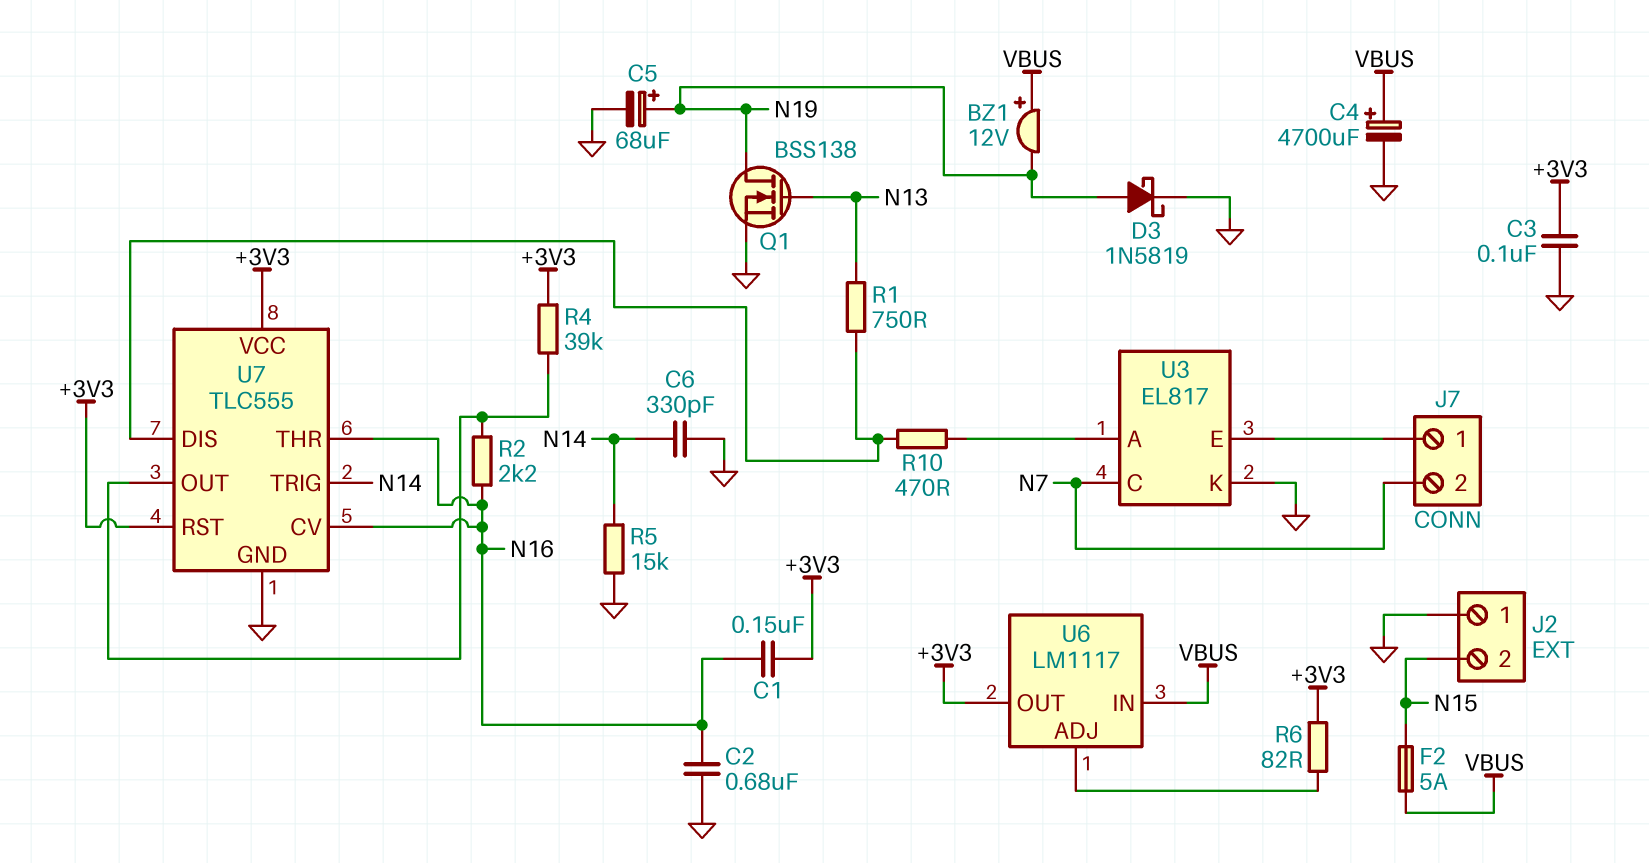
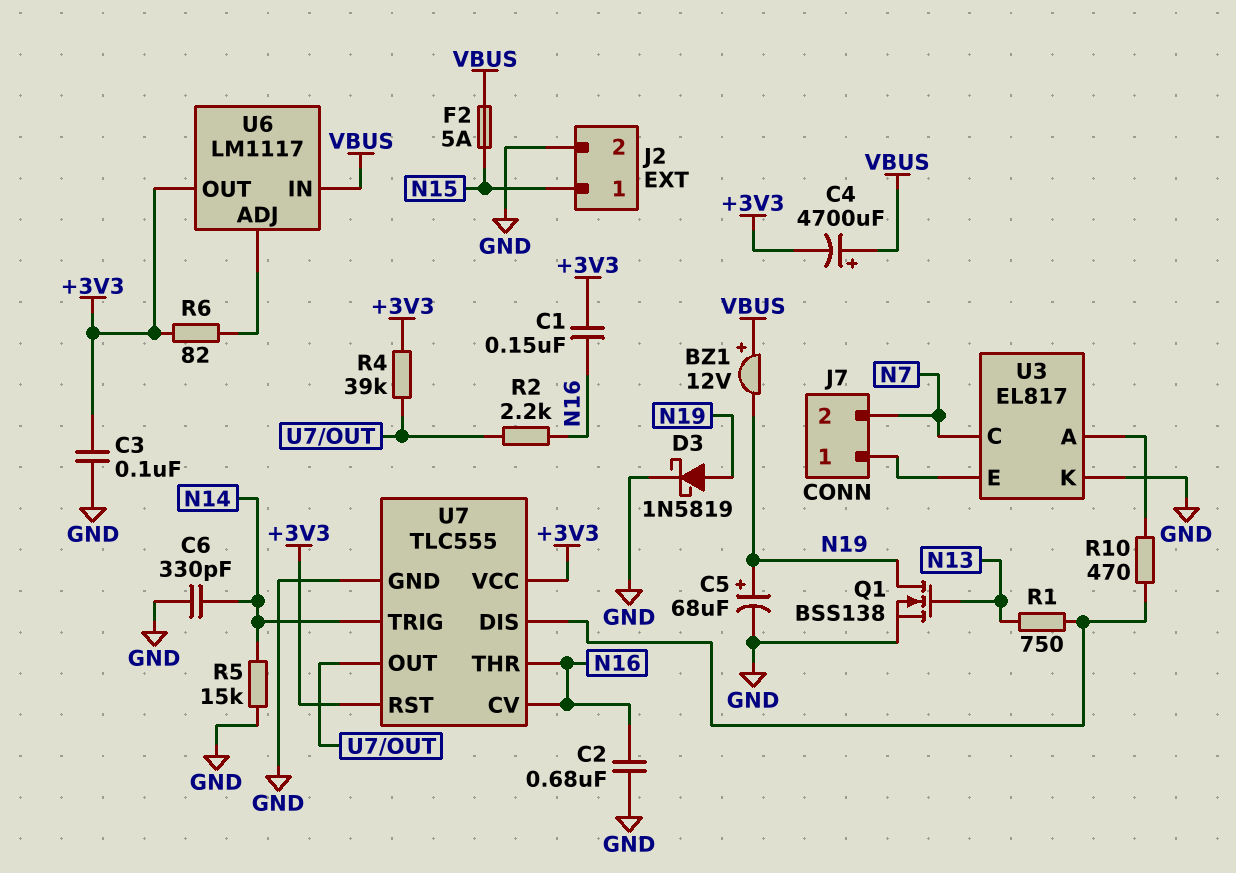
C4: 4700uF (plus VBUS, minus GND) -> 4700uF (plus VBUS, minus +3V3)
J2 pin 1: GND -> N15
J2 pin 2: N15 -> GND

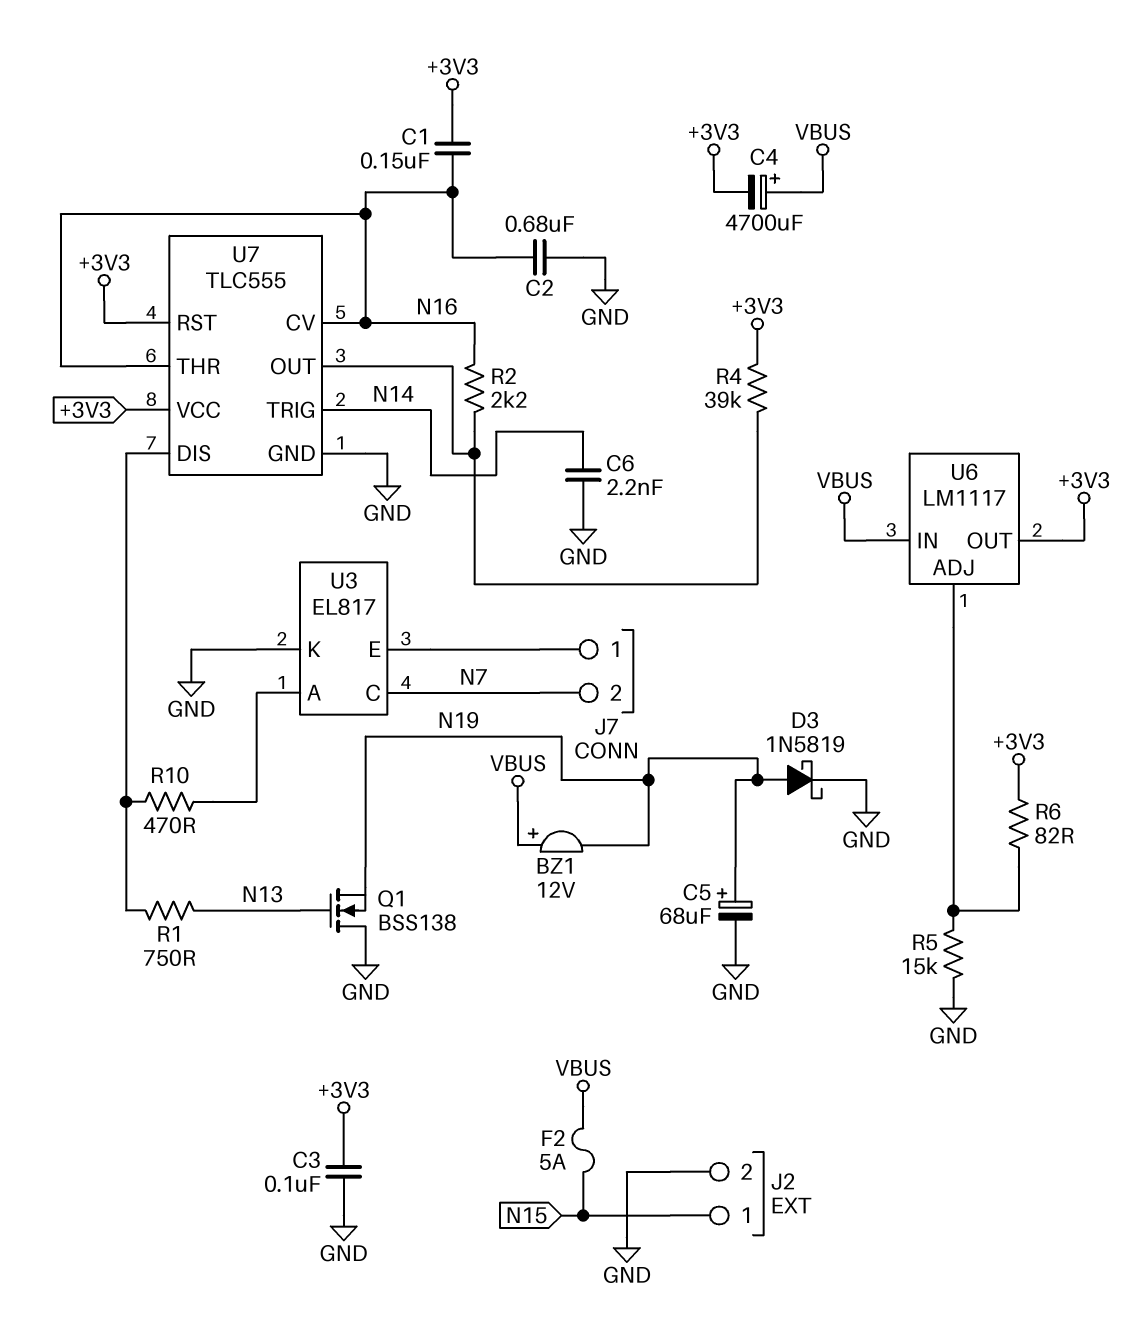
C6: 330pF (GND, N14) -> 2.2nF (GND, N14)
Q1: NMOS BSS138 (G N13, D N19, S GND) -> NMOS BSS138 (G N13, D GND, S N19)
R5: 15k (GND, N14) -> 15k (GND, U6/ADJ)

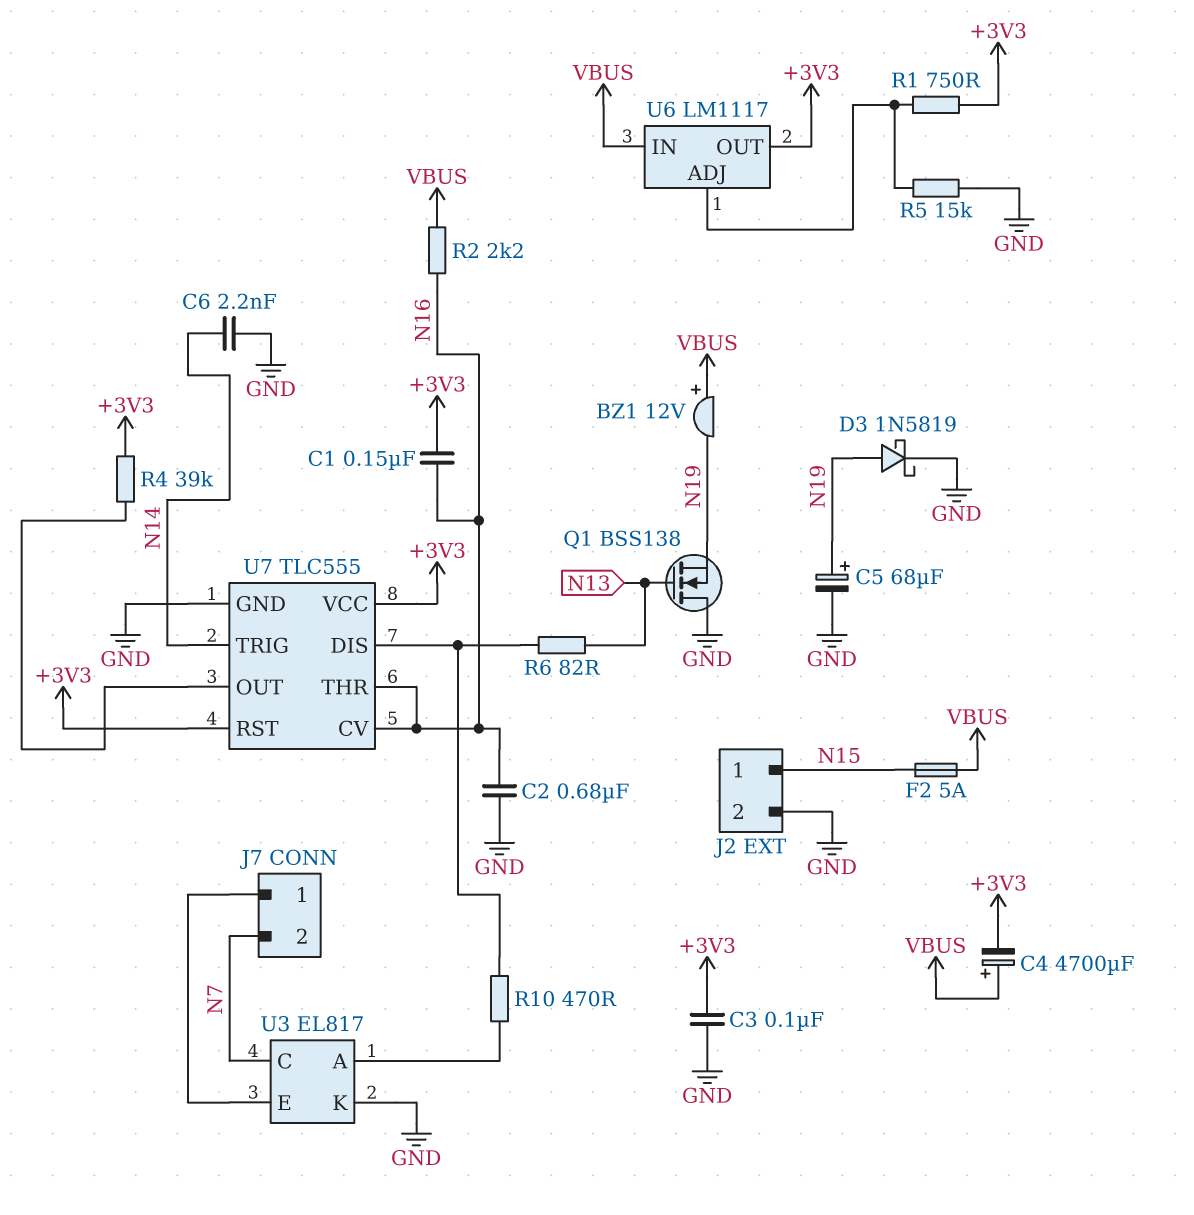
R1: 750 (N13, U7/DIS) -> 750 (+3V3, U6/ADJ)
R2: 2.2k (N16, U7/OUT) -> 2.2k (N16, VBUS)
R6: 82 (+3V3, U6/ADJ) -> 82 (N13, U7/DIS)

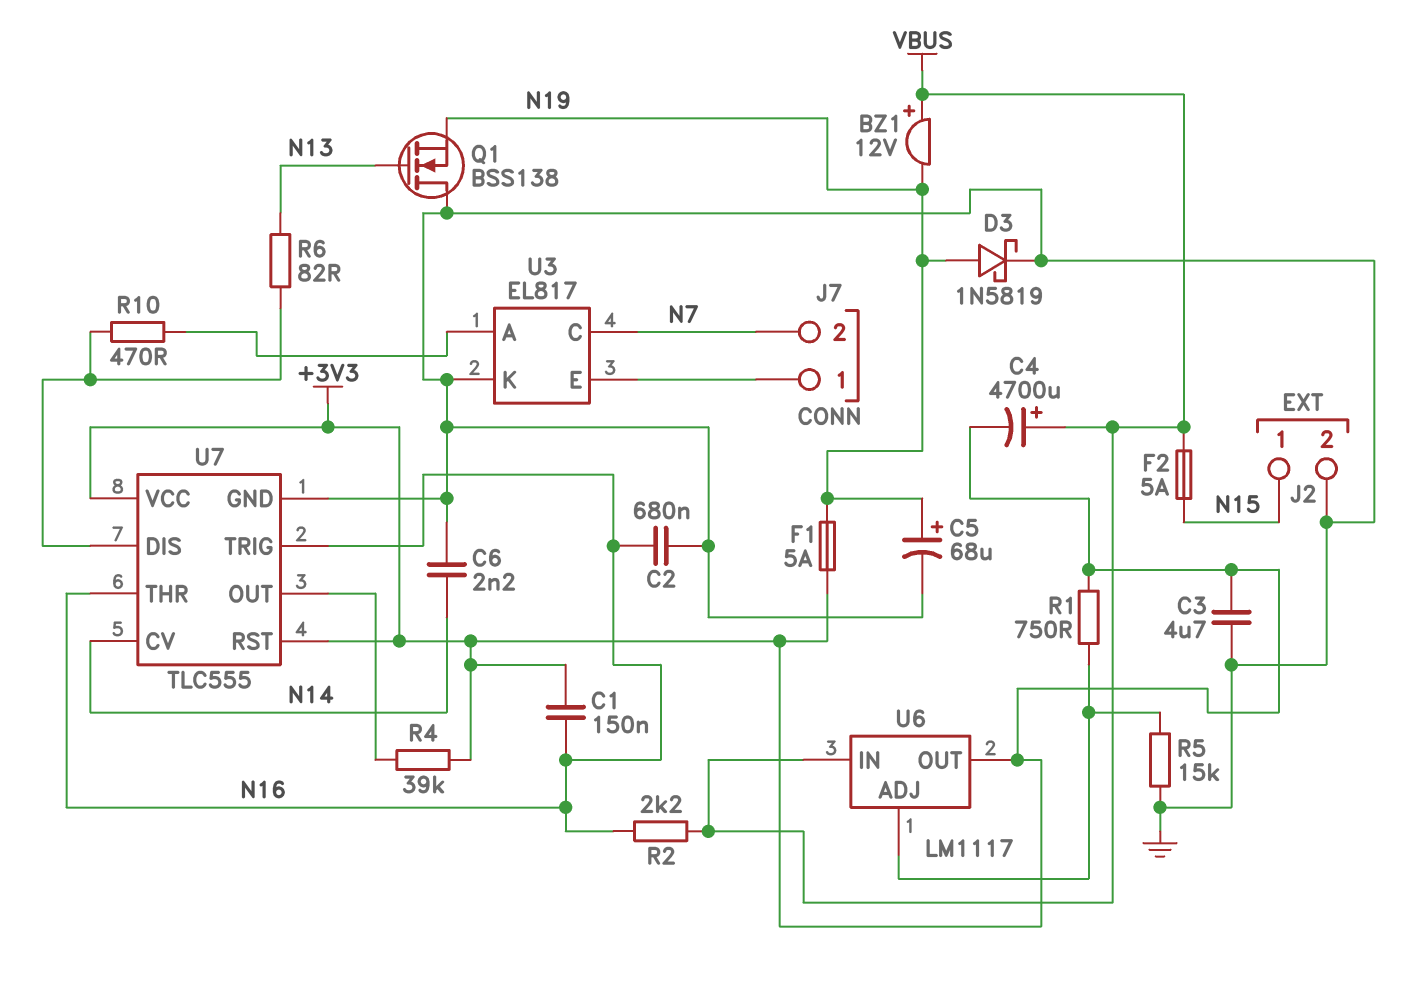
C3: 100nF (+3V3, GND) -> 4.7uF (+3V3, GND)
F1: none -> 5A (+3V3, N19)
U7 pin CV: N16 -> N14
U7 pin TRIG: N14 -> N16

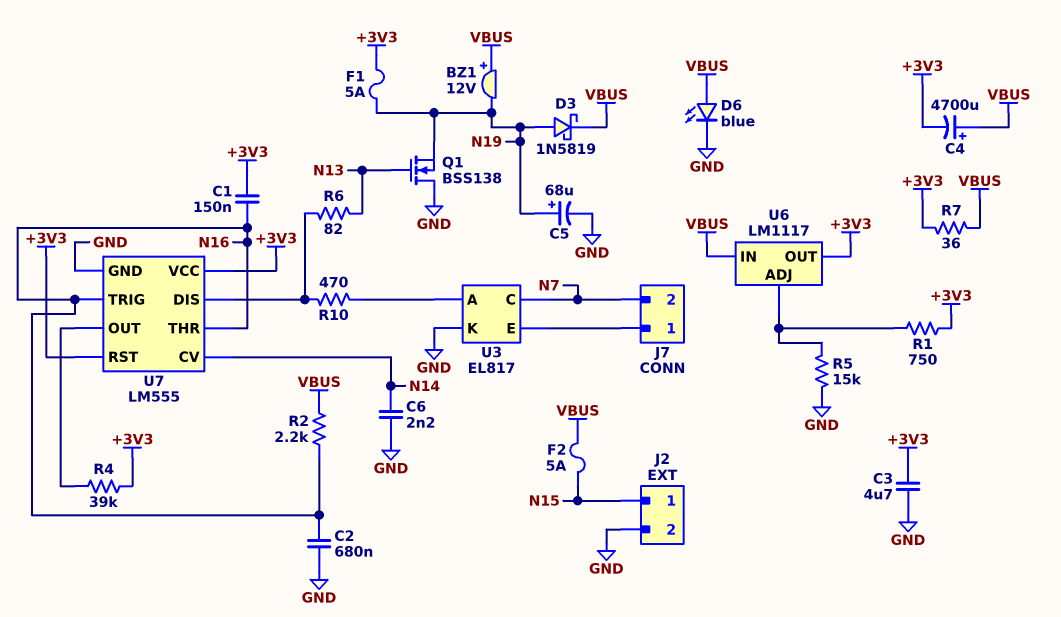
D3: schottky 1N5819 (A N19, K GND) -> schottky 1N5819 (A N19, K VBUS)
D6: none -> LED blue (A VBUS, K GND)
R7: none -> 36 (+3V3, VBUS)
U7: TLC555 -> LM555

